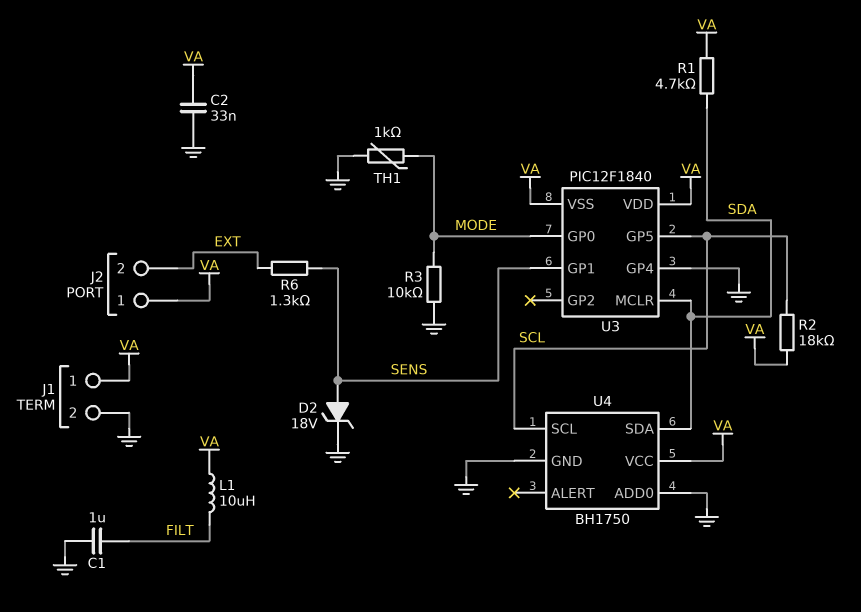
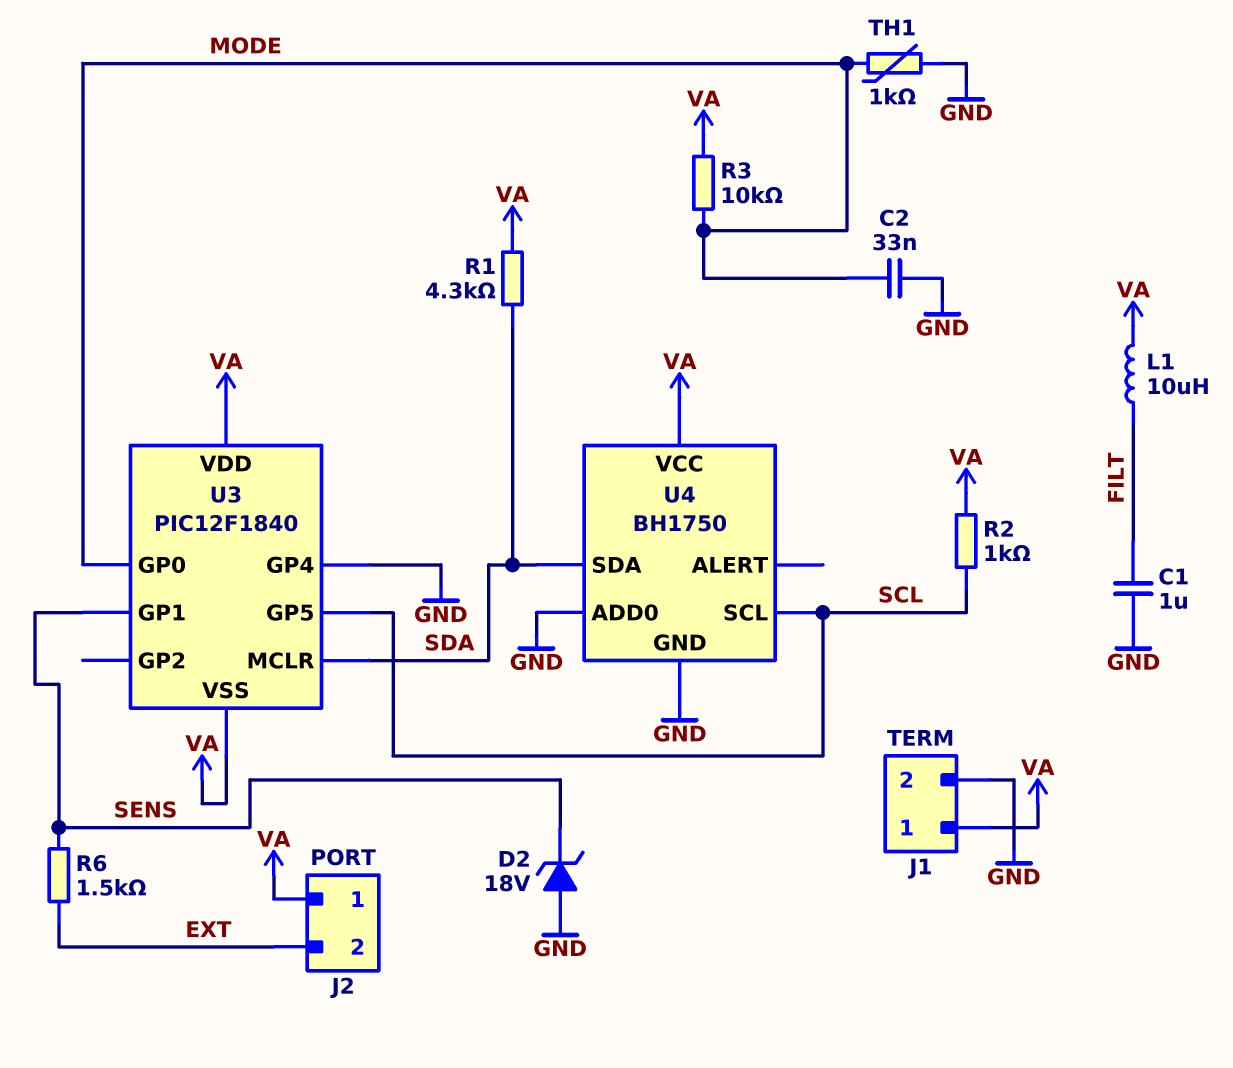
C2: 33nF (GND, VA) -> 33nF (GND, MODE)
D2: zener 18V (A SENS, K GND) -> zener 18V (A GND, K SENS)
R1: 4.7k (SDA, VA) -> 4.3k (SDA, VA)
R2: 18k (SCL, VA) -> 1k (SCL, VA)
R3: 10k (GND, MODE) -> 10k (MODE, VA)
R6: 1.3k (EXT, SENS) -> 1.5k (EXT, SENS)

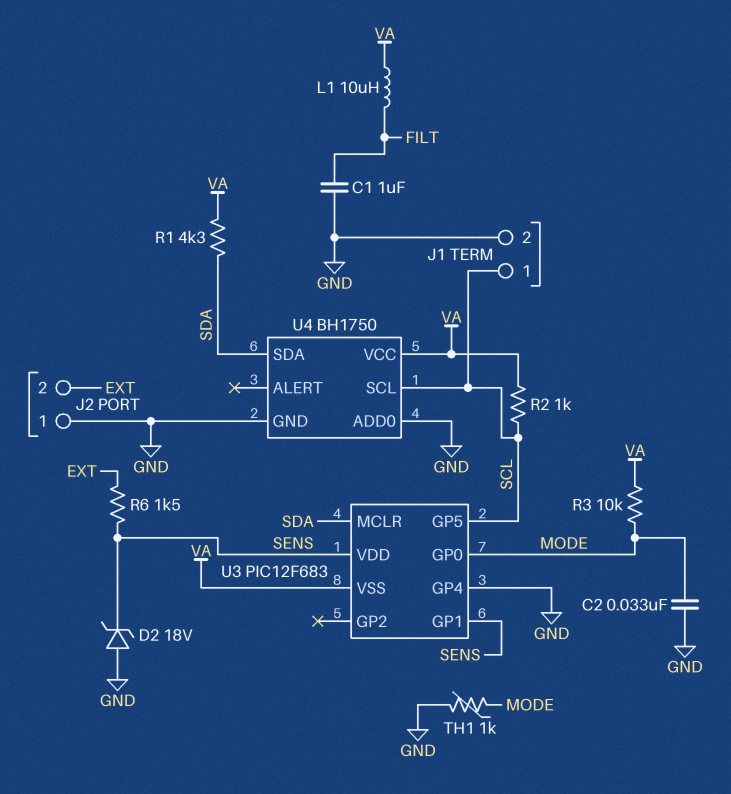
J1 pin 1: VA -> SCL
J2 pin 1: VA -> GND
U3: PIC12F1840 -> PIC12F683
U3 pin VDD: VA -> SENS

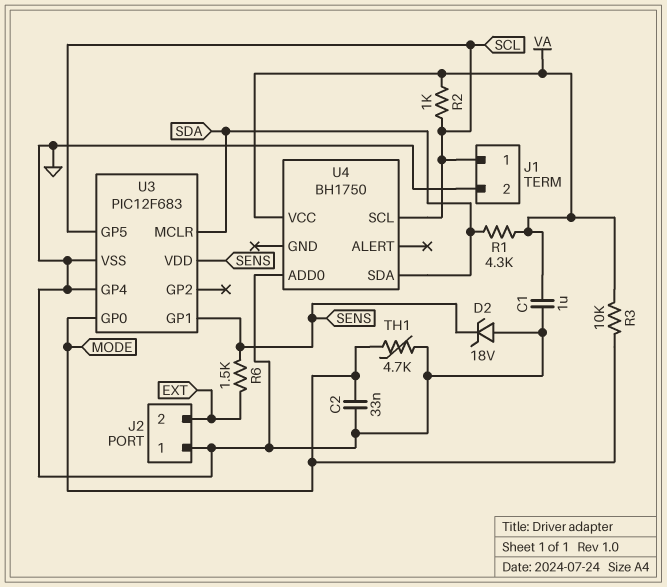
C1: 1uF (FILT, GND) -> 1uF (GND, VA)
L1: 10uH (FILT, VA) -> none
TH1: 1k (GND, MODE) -> 4.7k (GND, MODE)
U3 pin VSS: VA -> GND
U4 pin GND: GND -> none

